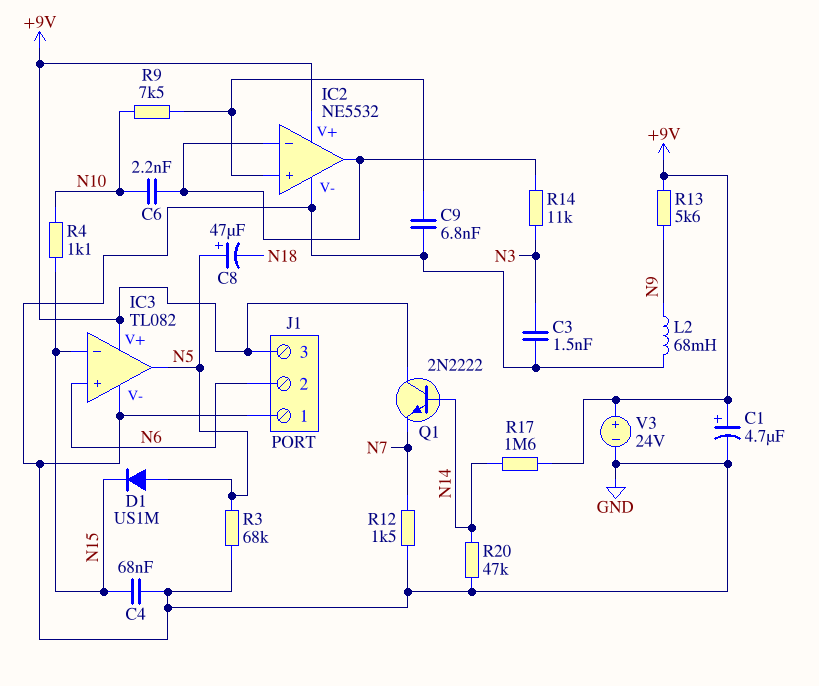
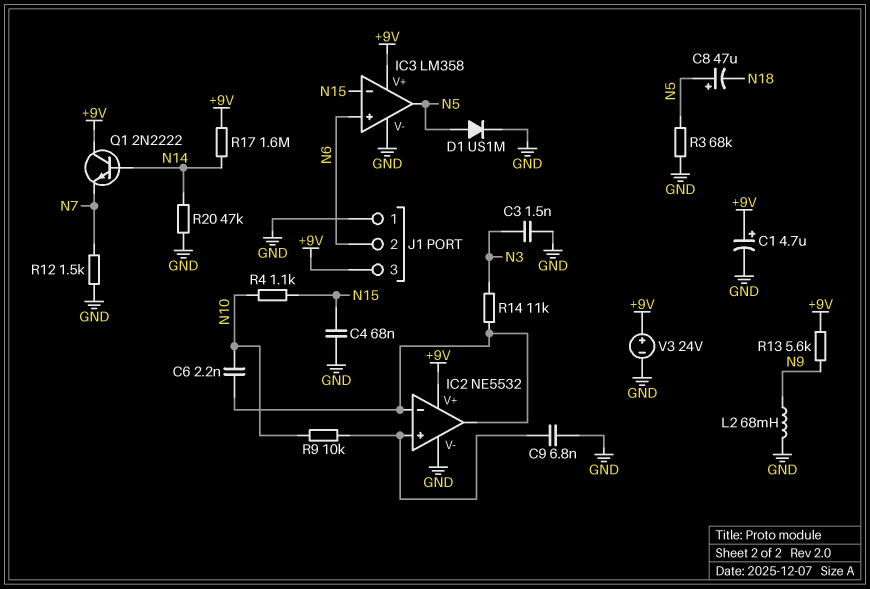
D1: diode US1M (A N5, K N15) -> diode US1M (A N5, K GND)
IC3: TL082 -> LM358
R9: 7.5k (IC2/in+, N10) -> 10k (IC2/in+, N10)

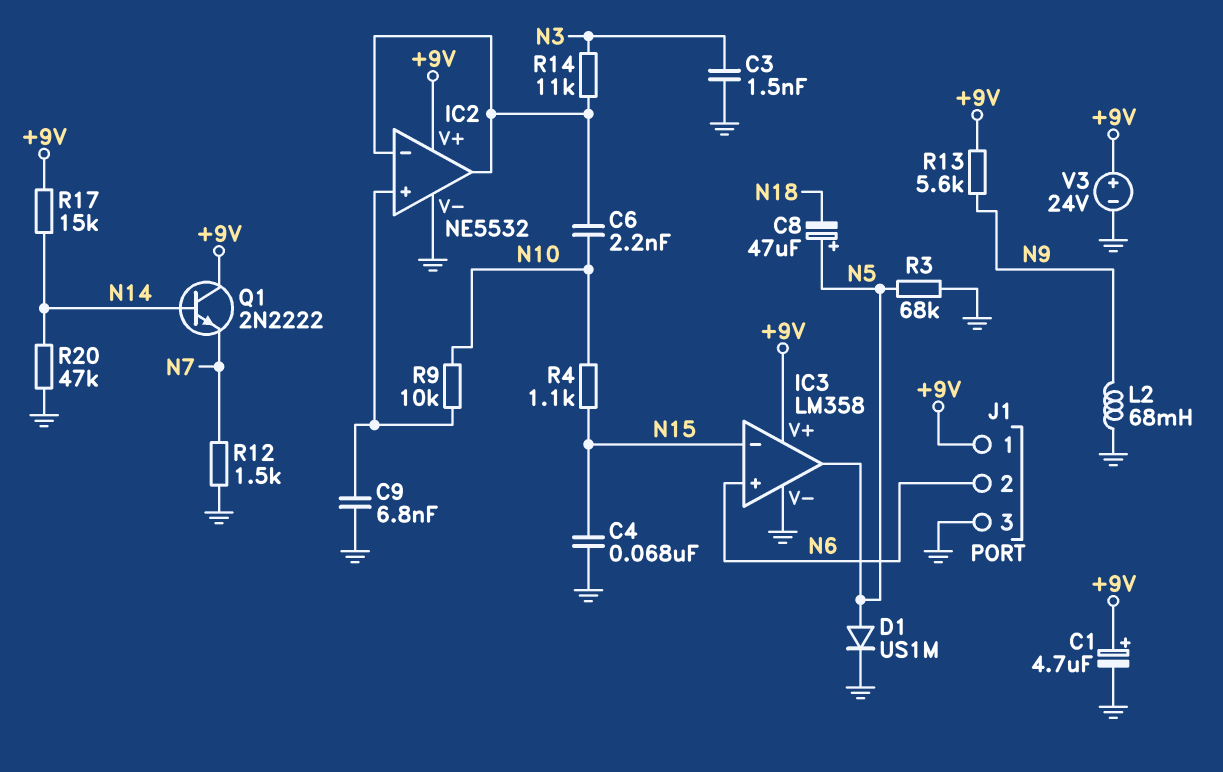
J1 pin 1: GND -> +9V
J1 pin 3: +9V -> GND
R17: 1.6M (+9V, N14) -> 15k (+9V, N14)

